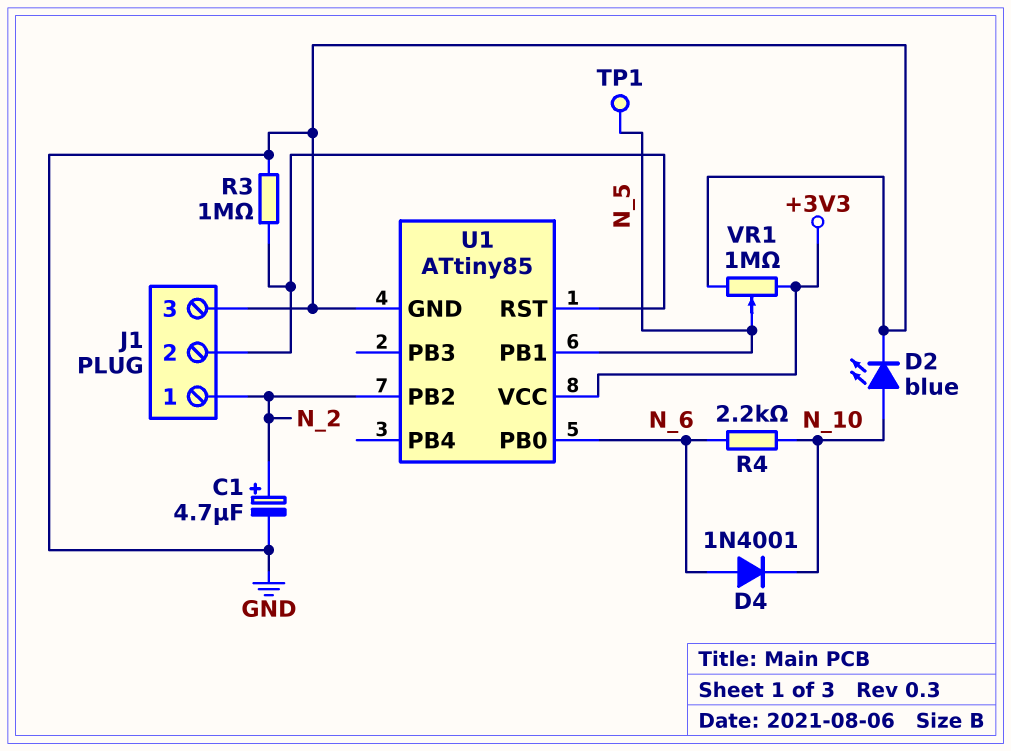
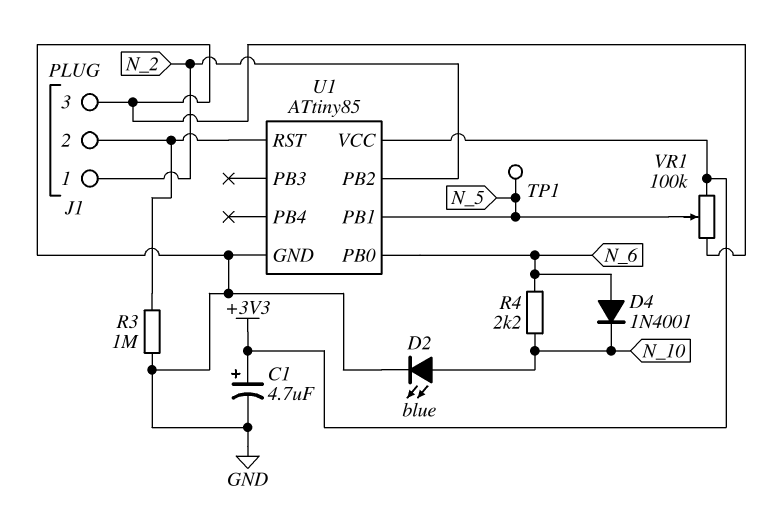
C1: 4.7uF (plus N_2, minus GND) -> 4.7uF (plus +3V3, minus GND)
VR1: 1M (+3V3, GND, wiper N_5) -> 100k (+3V3, GND, wiper N_5)

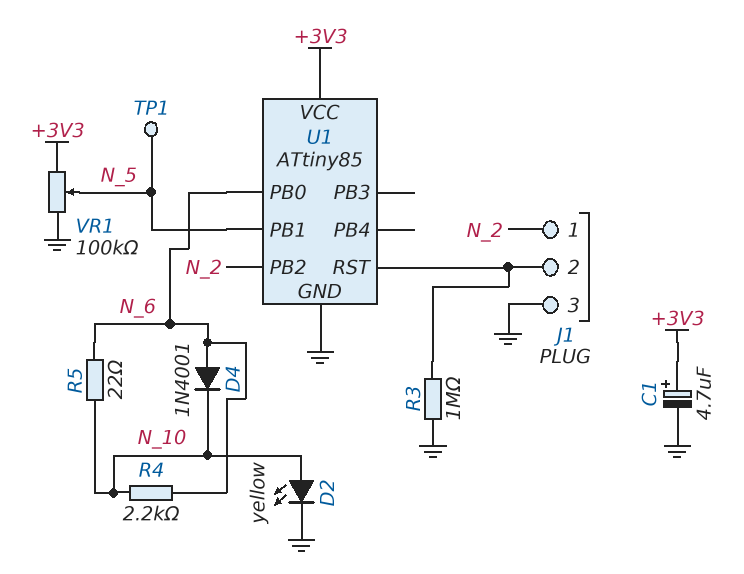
D2: LED blue (A N_10, K GND) -> LED yellow (A N_10, K GND)
R5: none -> 22 (N_6, N_10)

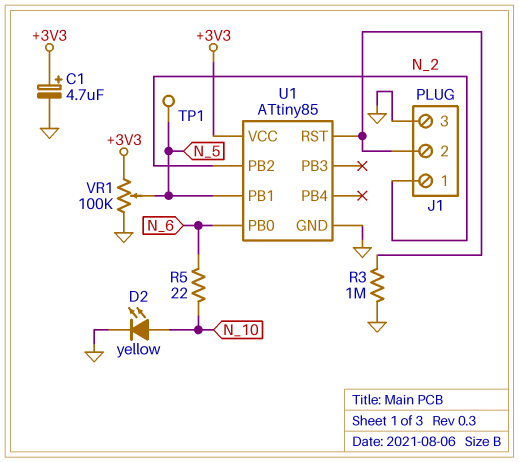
D4: diode 1N4001 (A N_6, K N_10) -> none
R4: 2.2k (N_6, N_10) -> none

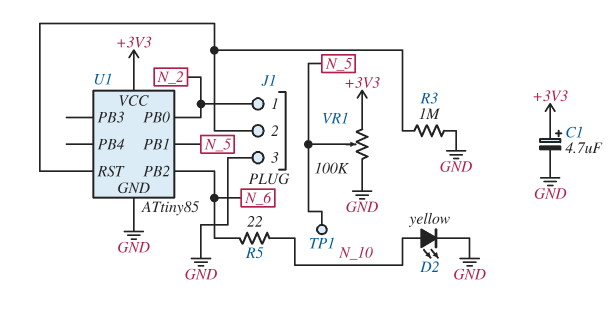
U1 pin PB0: N_6 -> N_2
U1 pin PB2: N_2 -> N_6

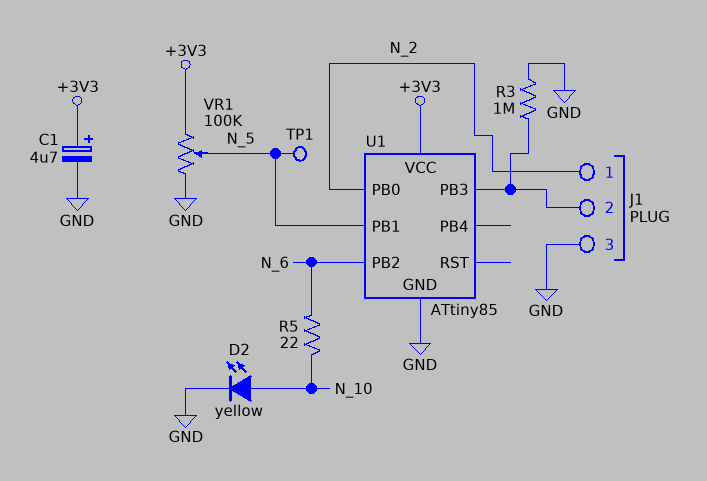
U1 pin PB3: none -> J1/2
U1 pin RST: J1/2 -> none

